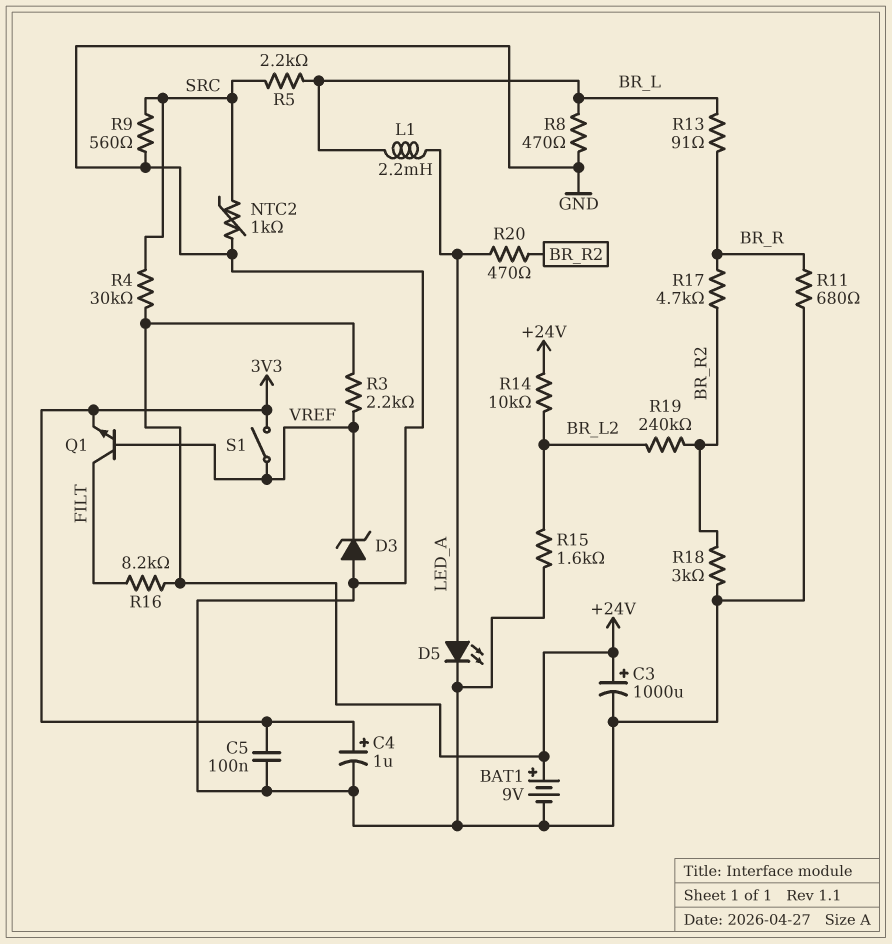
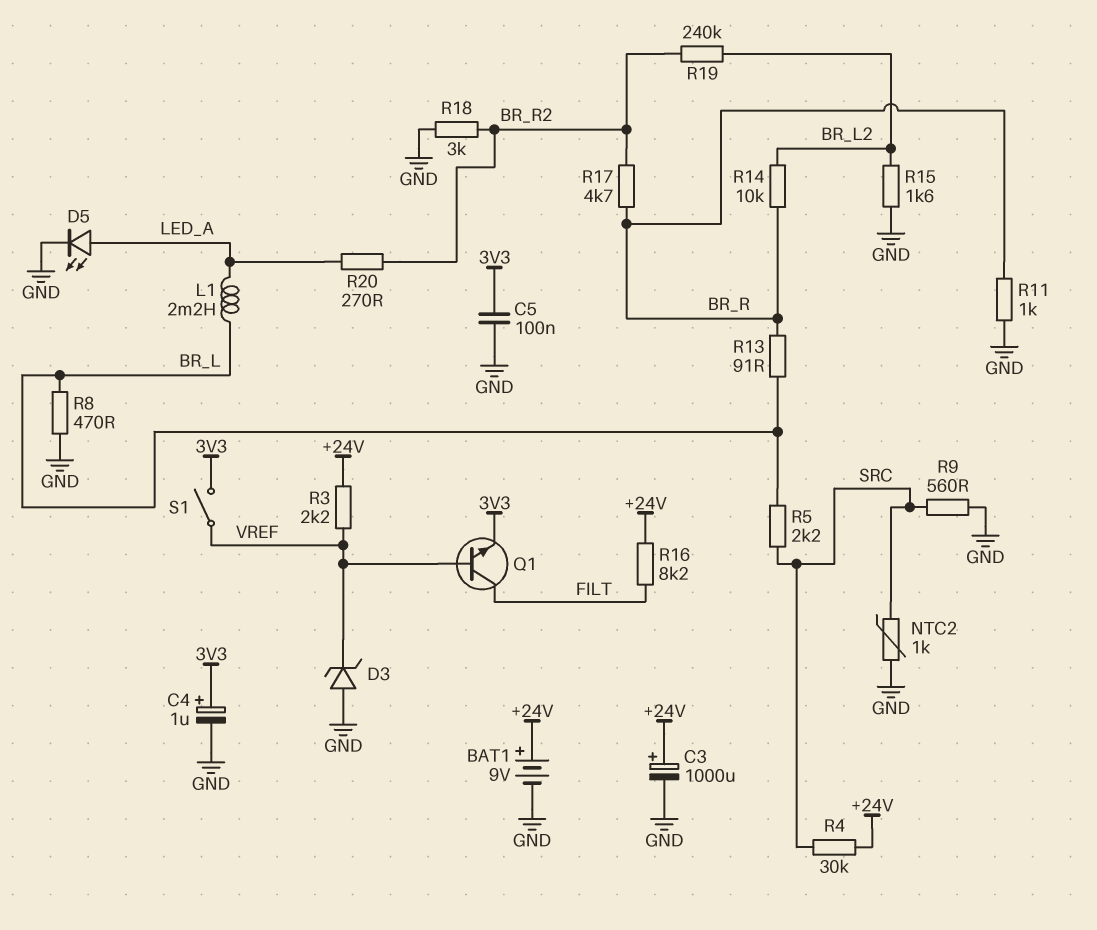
R11: 680 (BR_R, GND) -> 1k (BR_R, GND)
R14: 10k (+24V, BR_L2) -> 10k (BR_L2, BR_R)
R20: 470 (BR_R2, LED_A) -> 270 (BR_R2, LED_A)

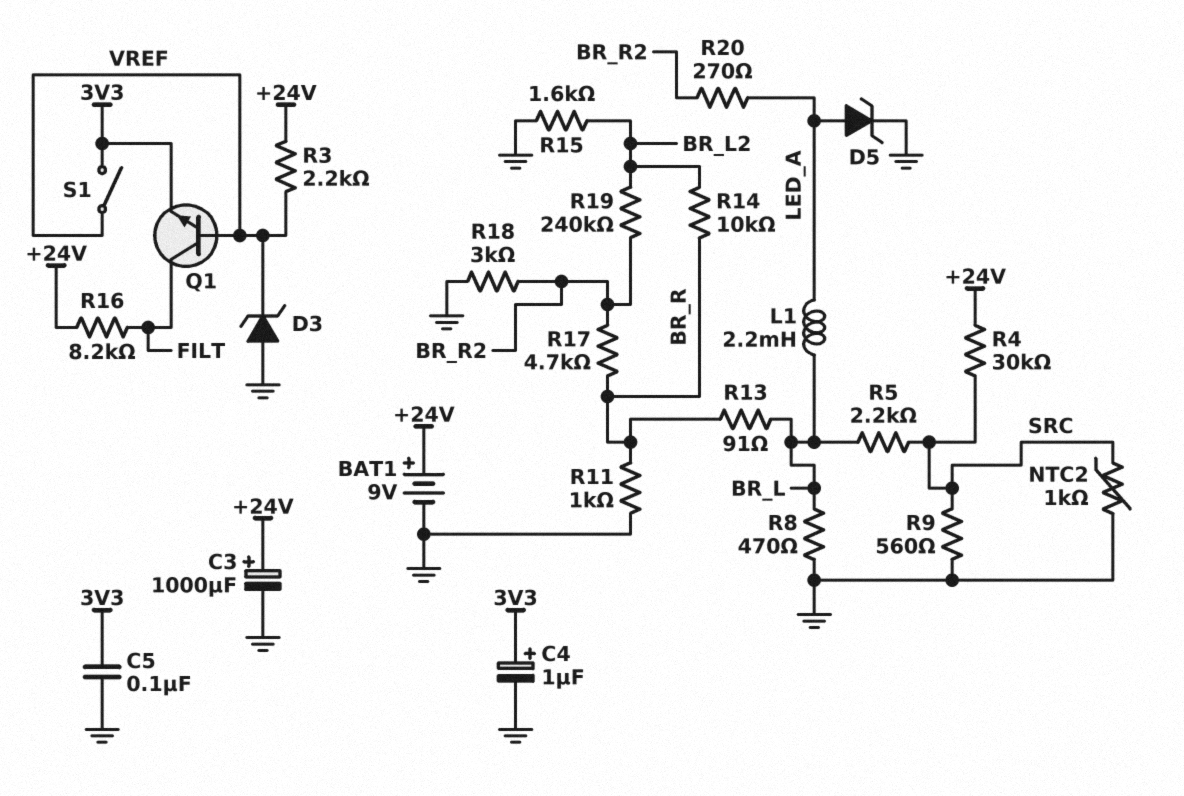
D5: LED (A LED_A, K GND) -> zener (A LED_A, K GND)

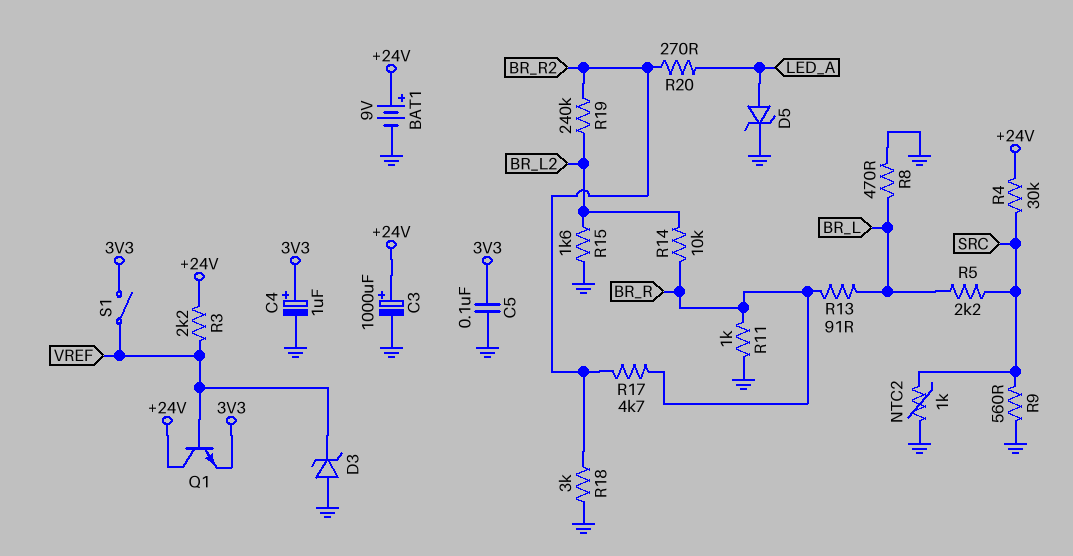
L1: 2.2mH (BR_L, LED_A) -> none
Q1: NPN (B VREF, C FILT, E 3V3) -> NPN (B VREF, C +24V, E 3V3)
R16: 8.2k (+24V, FILT) -> none

